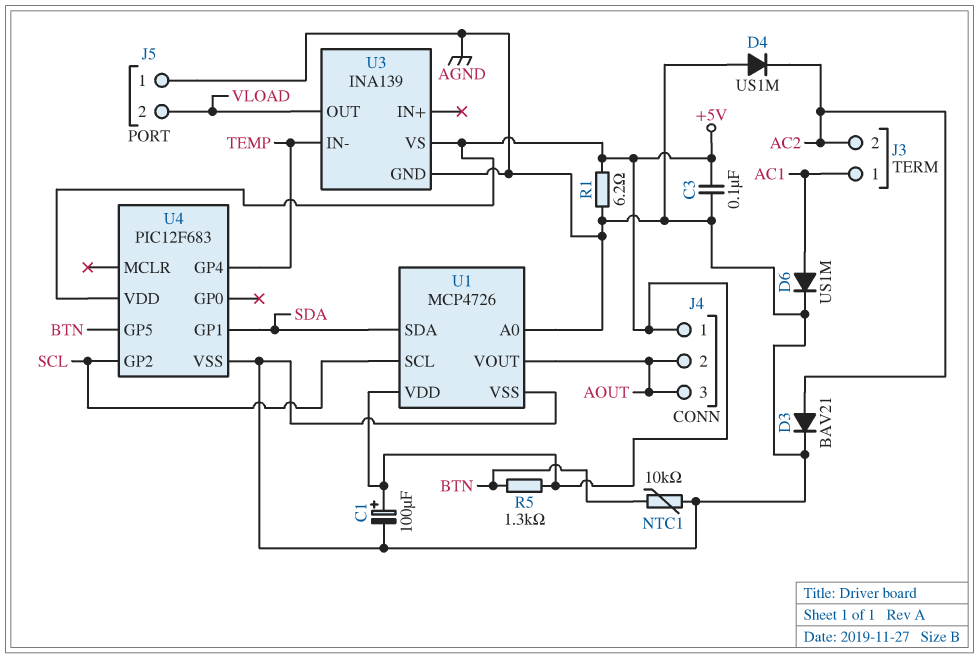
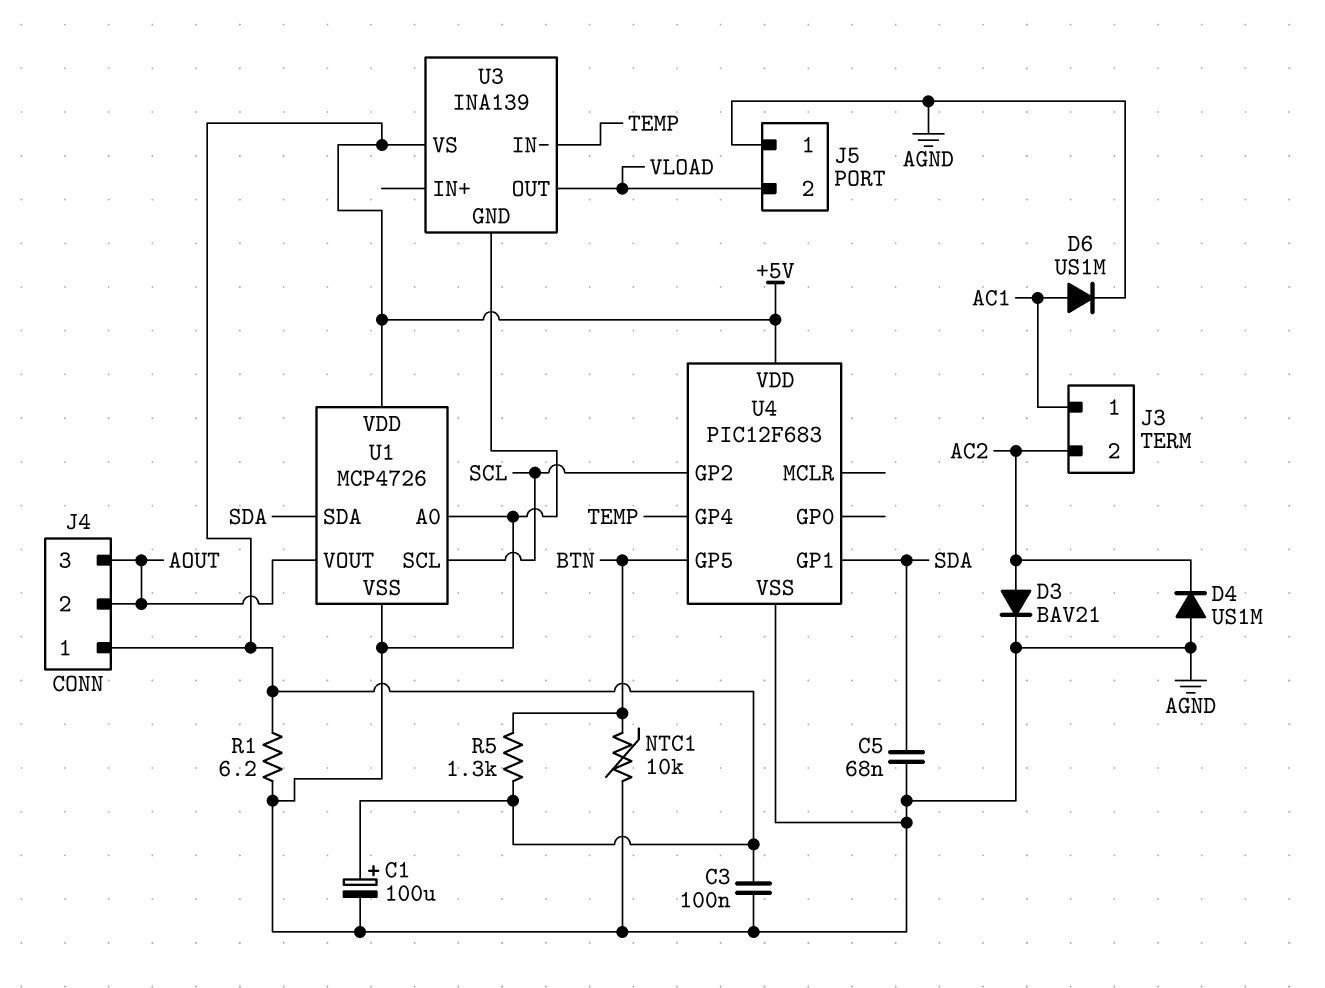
C5: none -> 68nF (AGND, SDA)

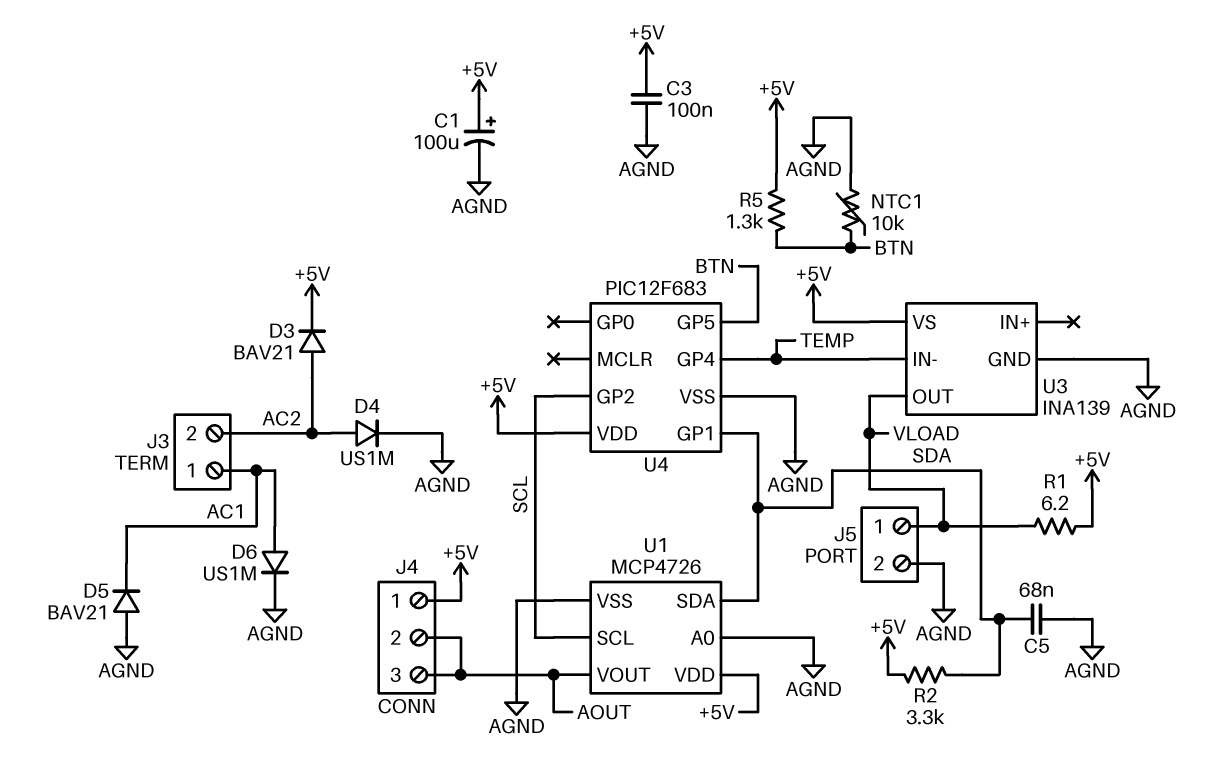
D3: diode BAV21 (A AC2, K AGND) -> diode BAV21 (A AC2, K +5V)
D4: diode US1M (A AGND, K AC2) -> diode US1M (A AC2, K AGND)
D5: none -> diode BAV21 (A AGND, K AC1)
J5 pin 1: AGND -> VLOAD
J5 pin 2: VLOAD -> AGND
R1: 6.2 (+5V, AGND) -> 6.2 (+5V, VLOAD)
R2: none -> 3.3k (+5V, SDA)

